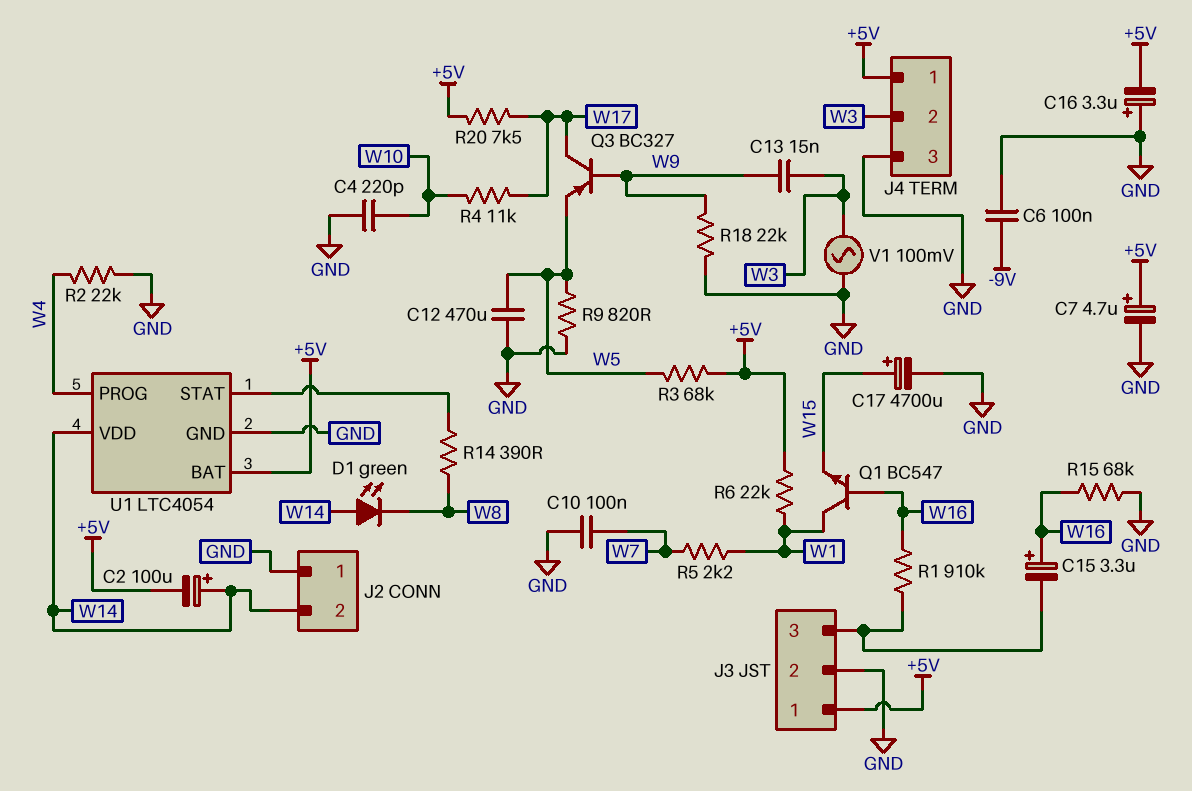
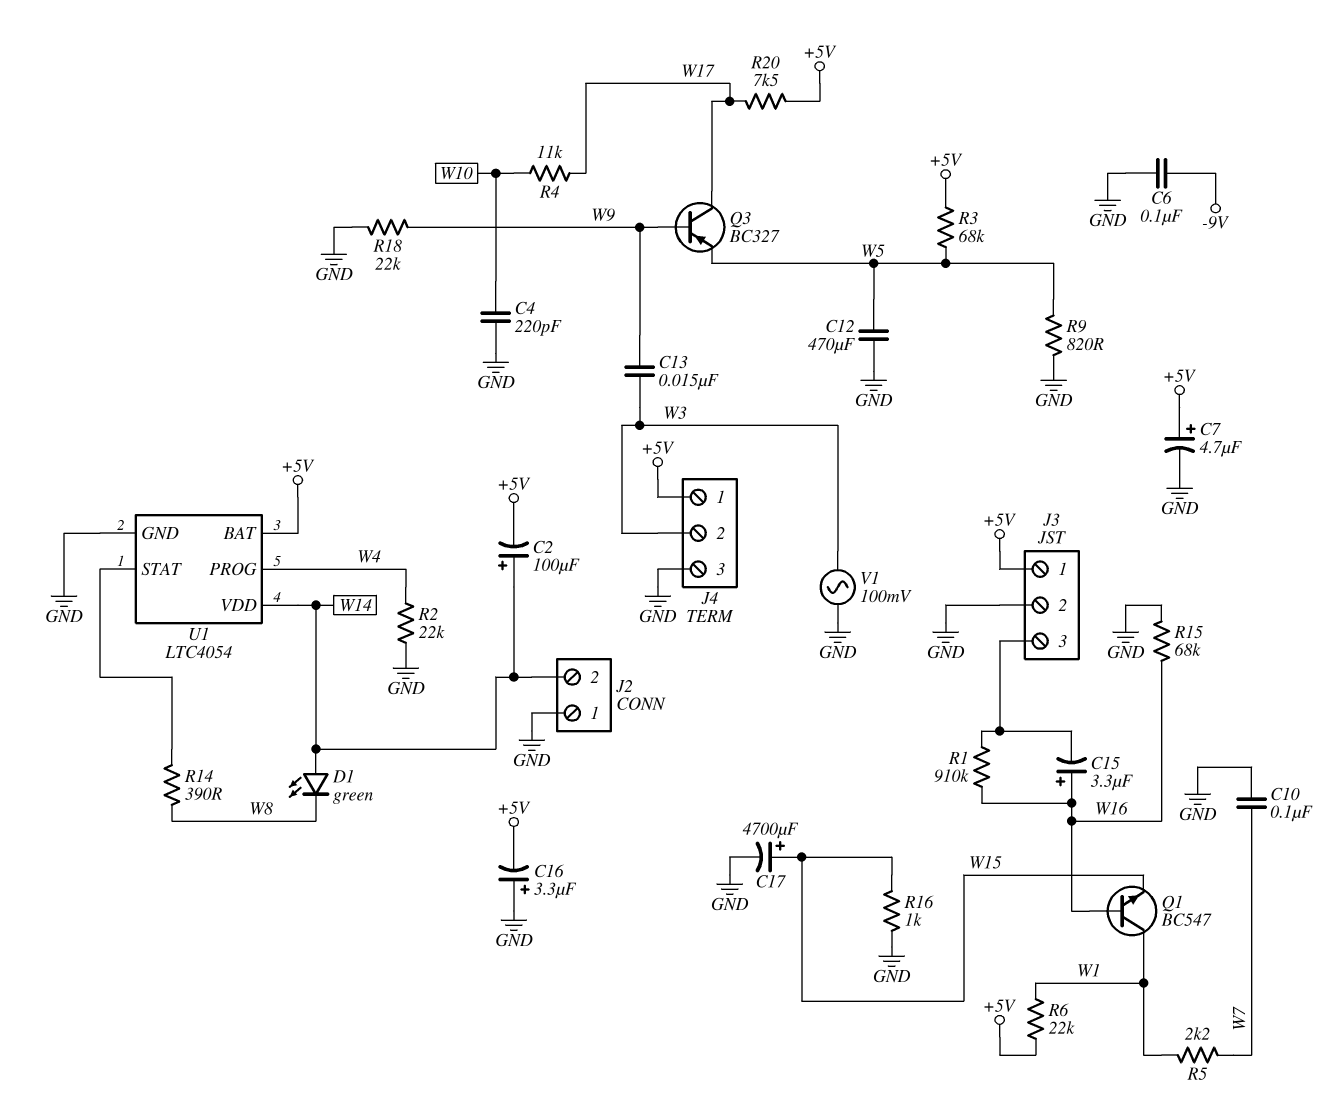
R16: none -> 1k (GND, W15)

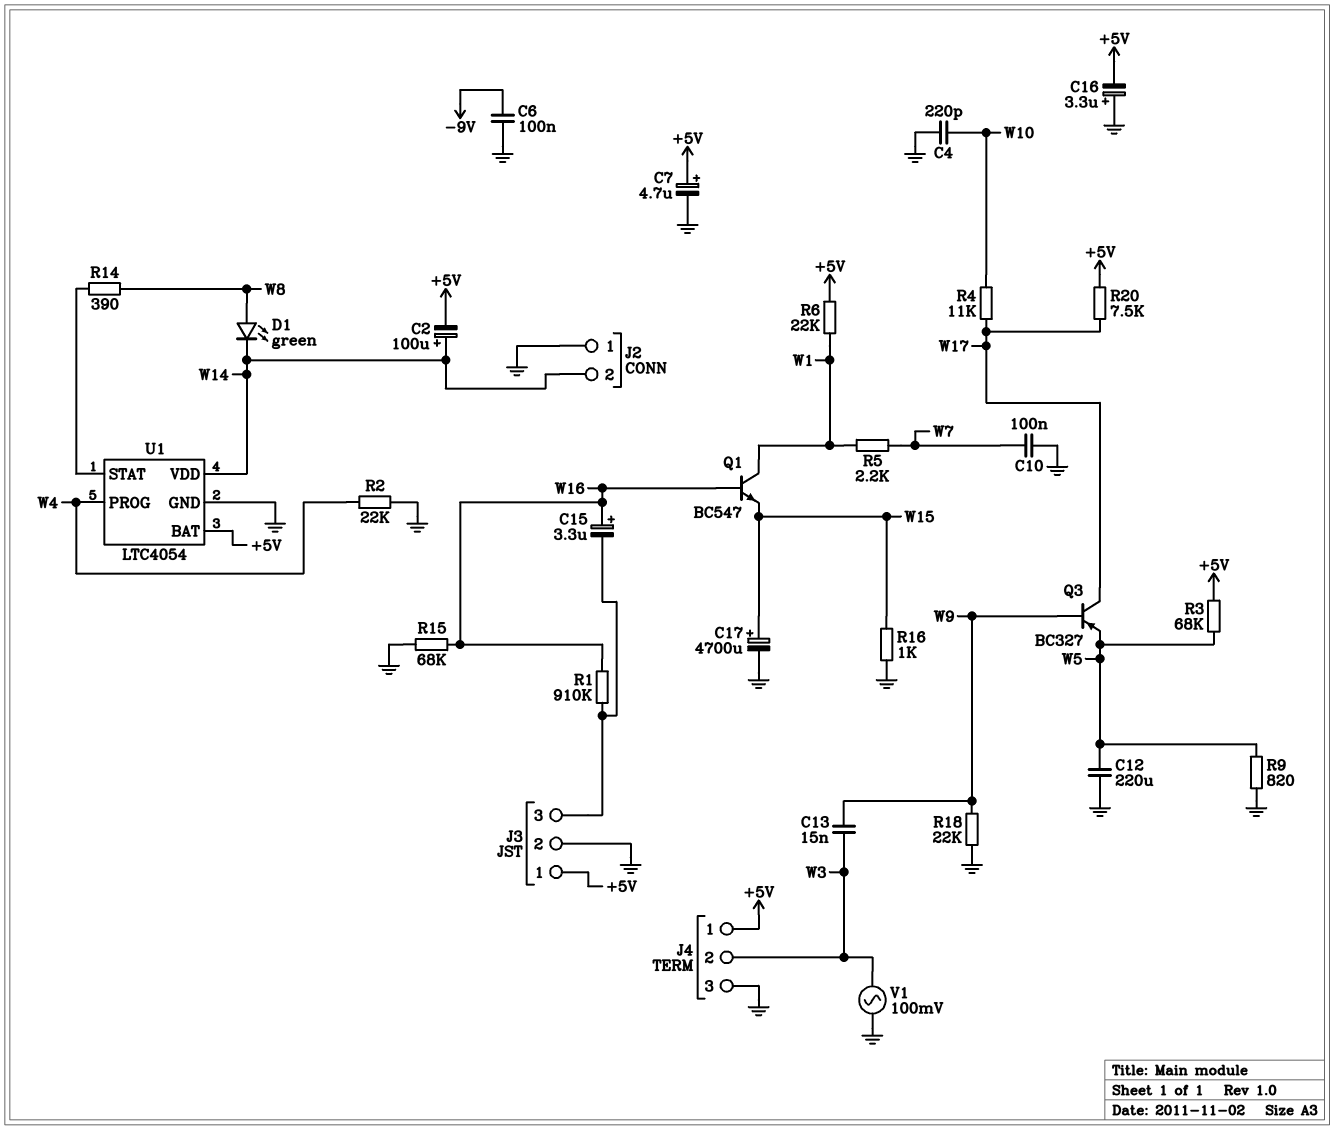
C12: 470uF (GND, W5) -> 220uF (GND, W5)
D1: LED green (A W14, K W8) -> LED green (A W8, K W14)

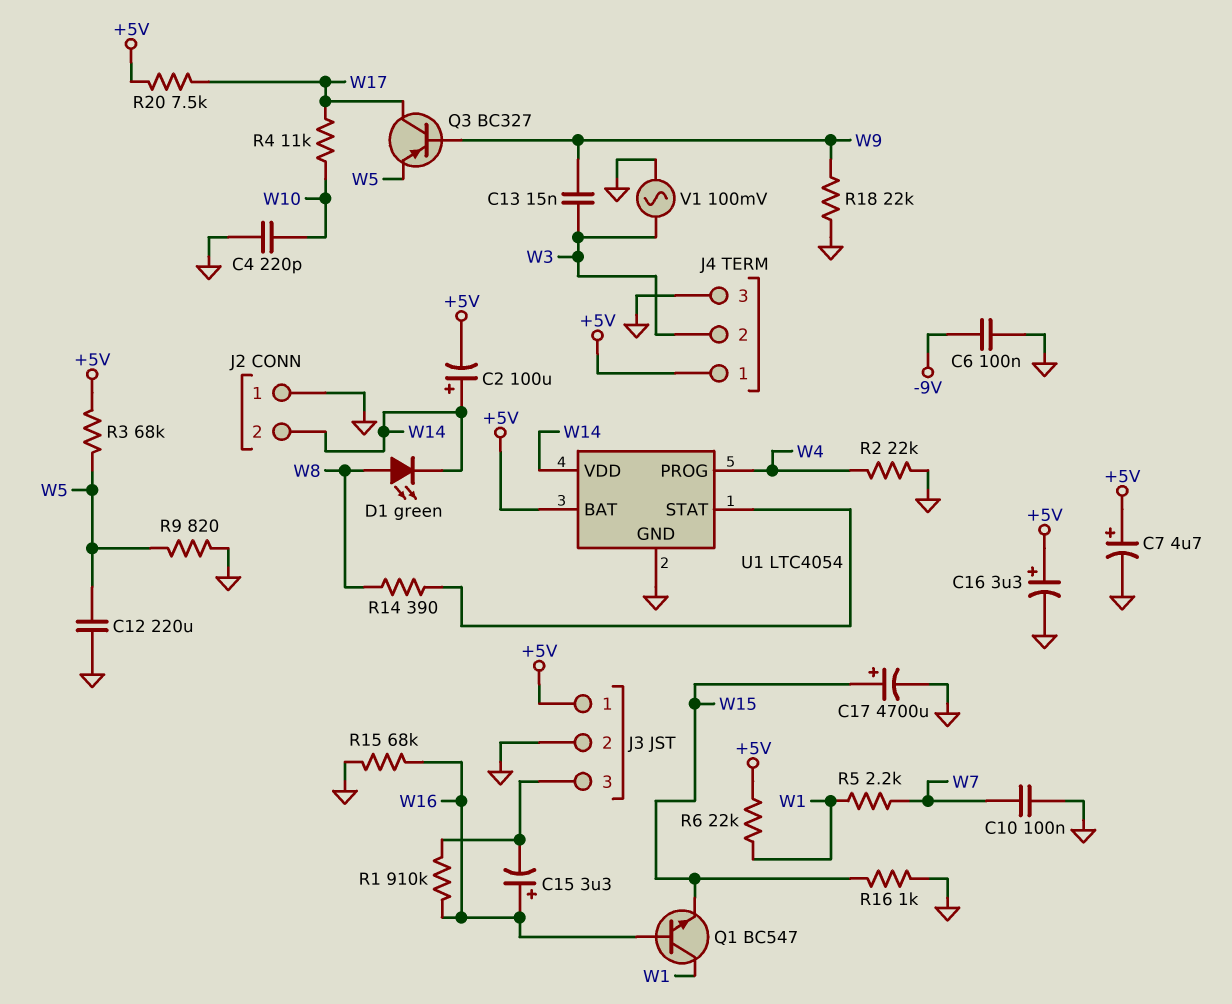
C16: 3.3uF (plus GND, minus +5V) -> 3.3uF (plus +5V, minus GND)

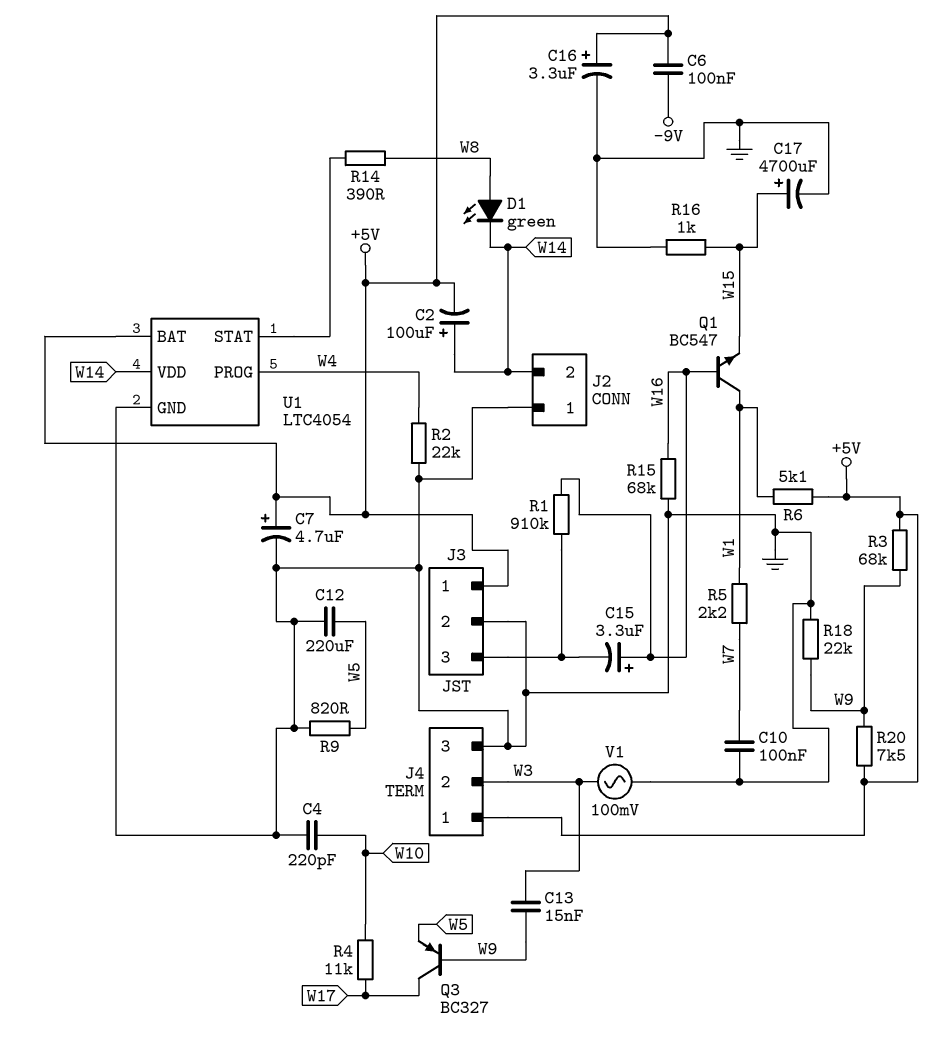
C6: 100nF (-9V, GND) -> 100nF (+5V, -9V)
R3: 68k (+5V, W5) -> 68k (+5V, W9)
R6: 22k (+5V, W1) -> 5.1k (+5V, W1)
R20: 7.5k (+5V, W17) -> 7.5k (+5V, W9)

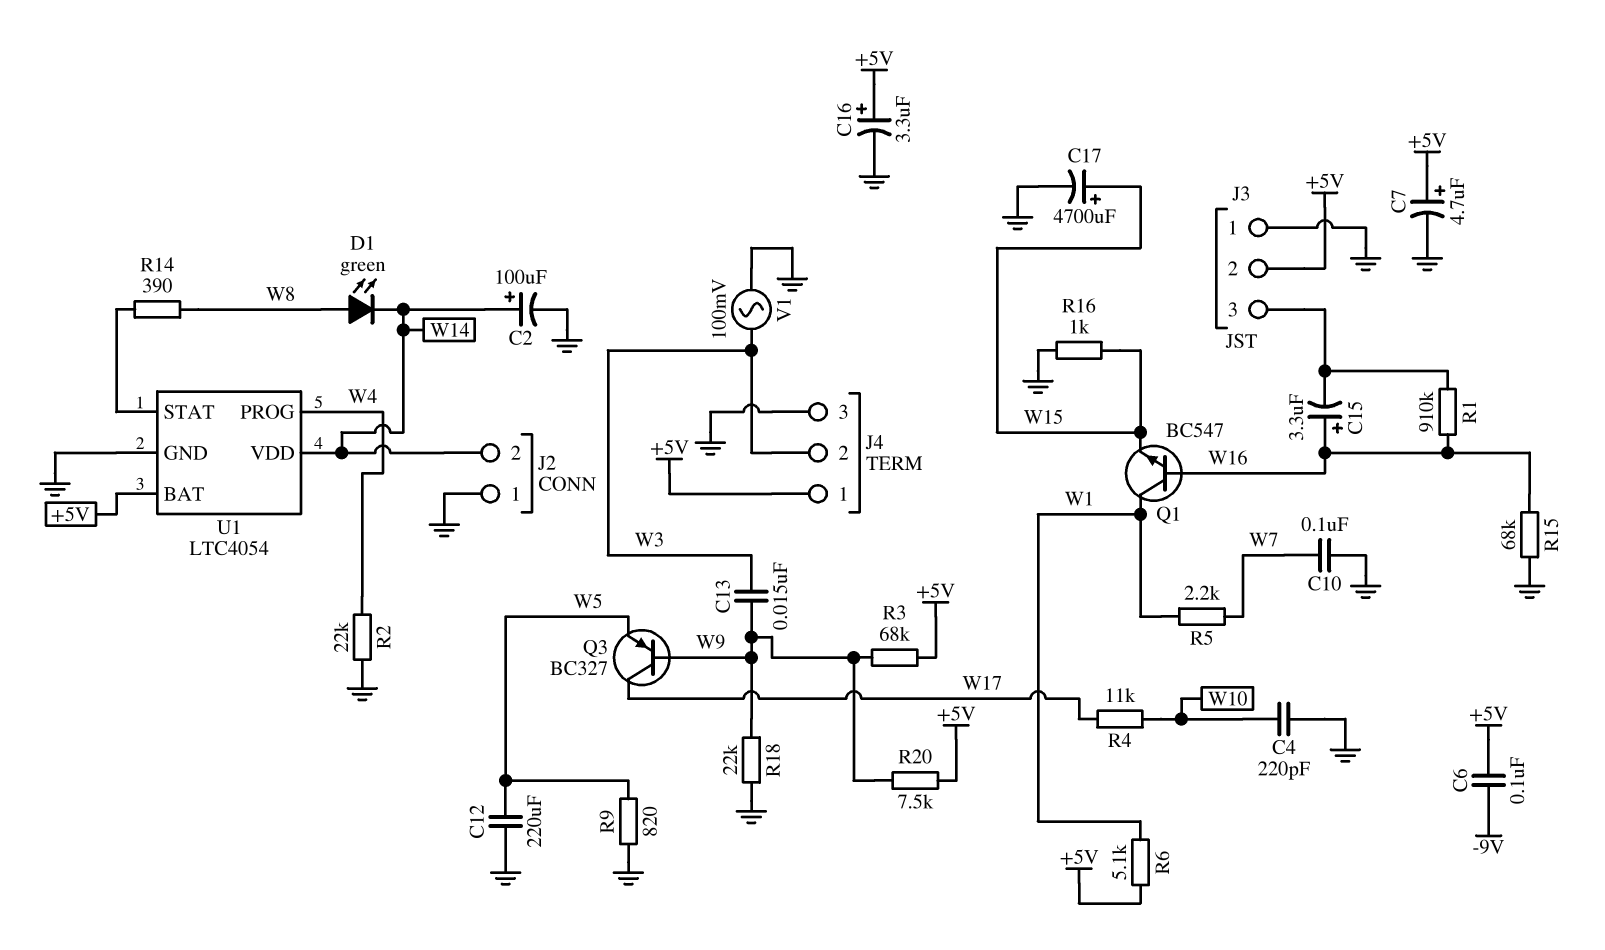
C2: 100uF (plus W14, minus +5V) -> 100uF (plus W14, minus GND)
J3 pin 1: +5V -> GND
J3 pin 2: GND -> +5V

